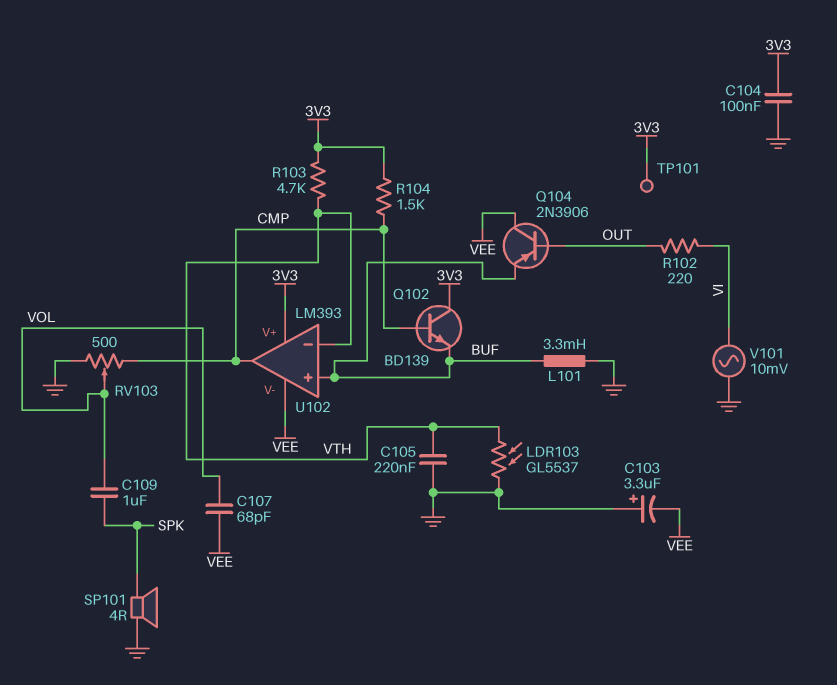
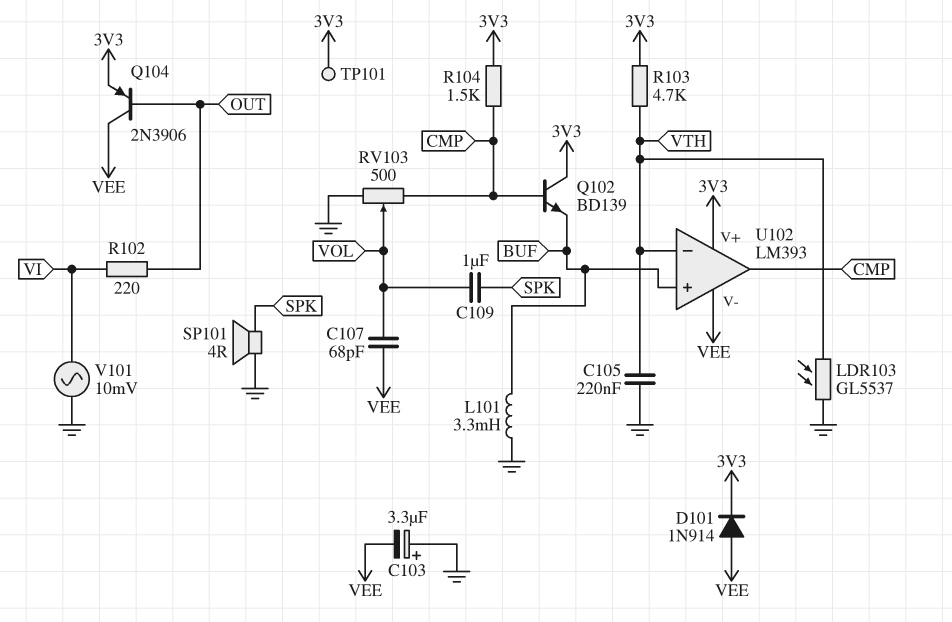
C104: 100nF (3V3, GND) -> none
D101: none -> diode 1N914 (A VEE, K 3V3)
Q104: PNP 2N3906 (B OUT, C VEE, E BUF) -> PNP 2N3906 (B OUT, C VEE, E 3V3)

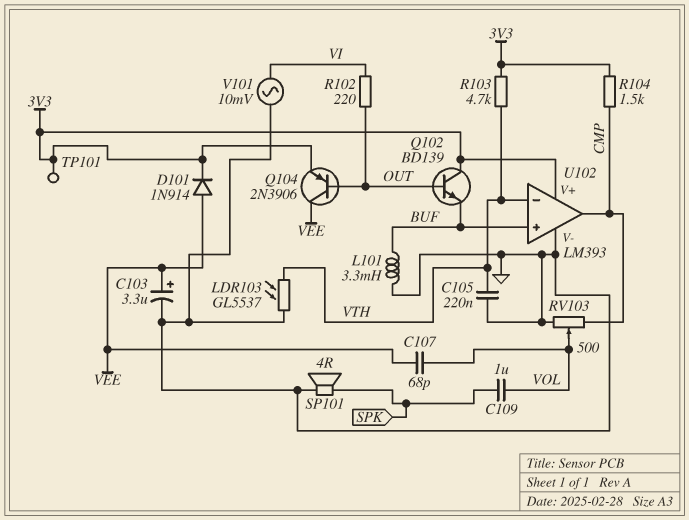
C103: 3.3uF (plus GND, minus VEE) -> 3.3uF (plus VEE, minus GND)
Q102: NPN BD139 (B CMP, C 3V3, E BUF) -> NPN BD139 (B OUT, C 3V3, E BUF)
U102 pin V-: VEE -> GND

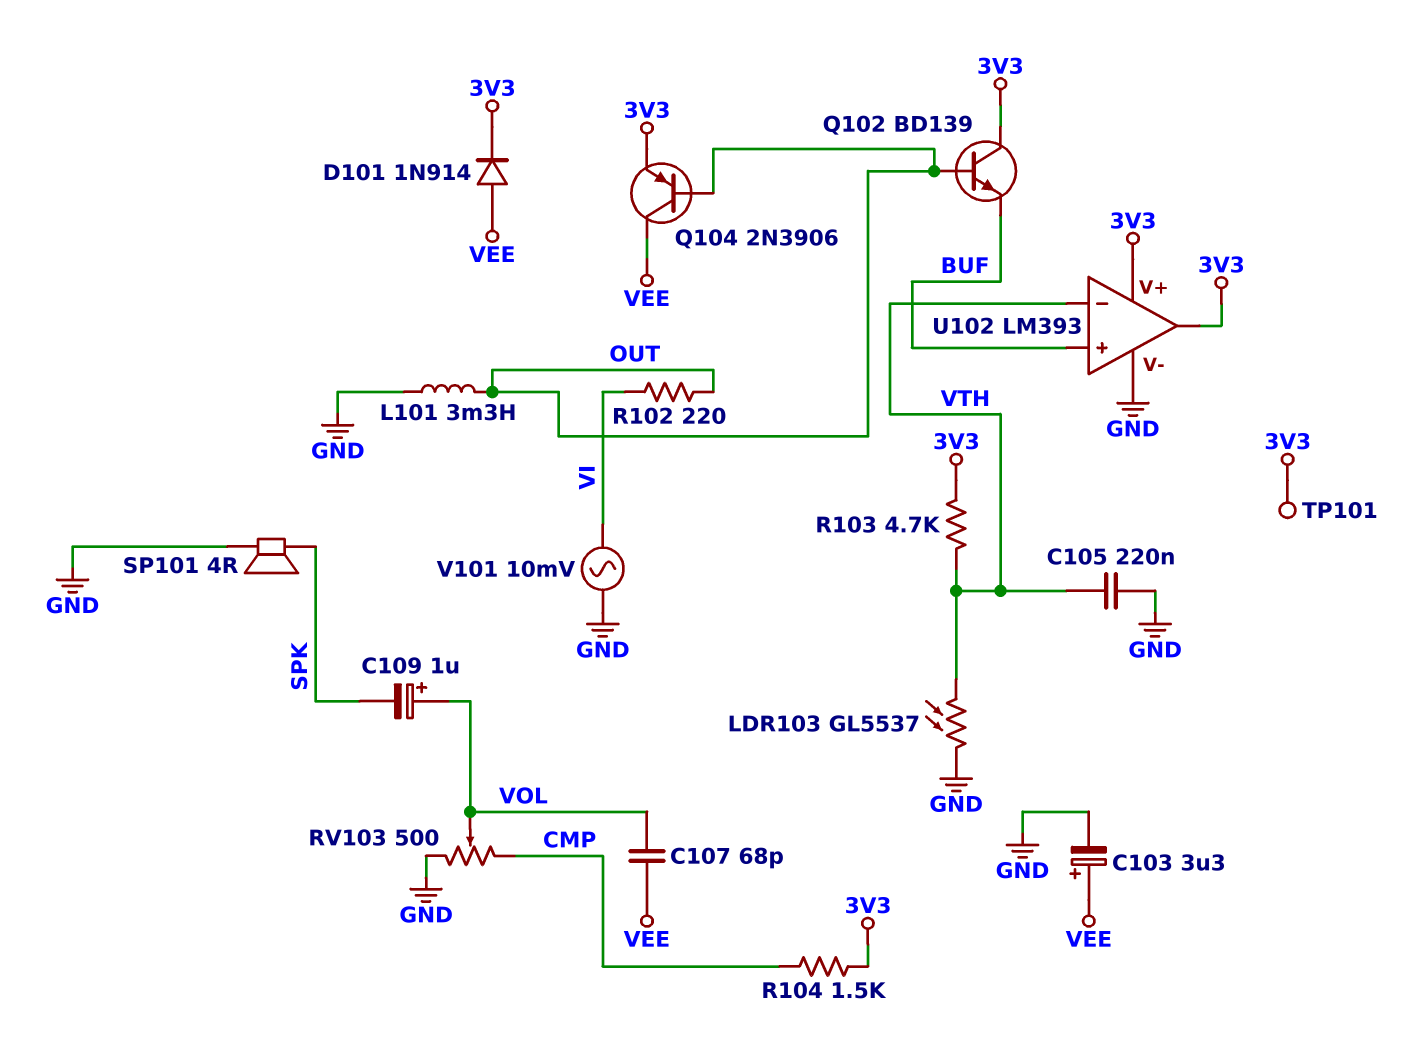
C109: 1uF (SPK, VOL) -> 1uF (plus VOL, minus SPK)
L101: 3.3mH (BUF, GND) -> 3.3mH (GND, OUT)
U102 pin out: CMP -> 3V3

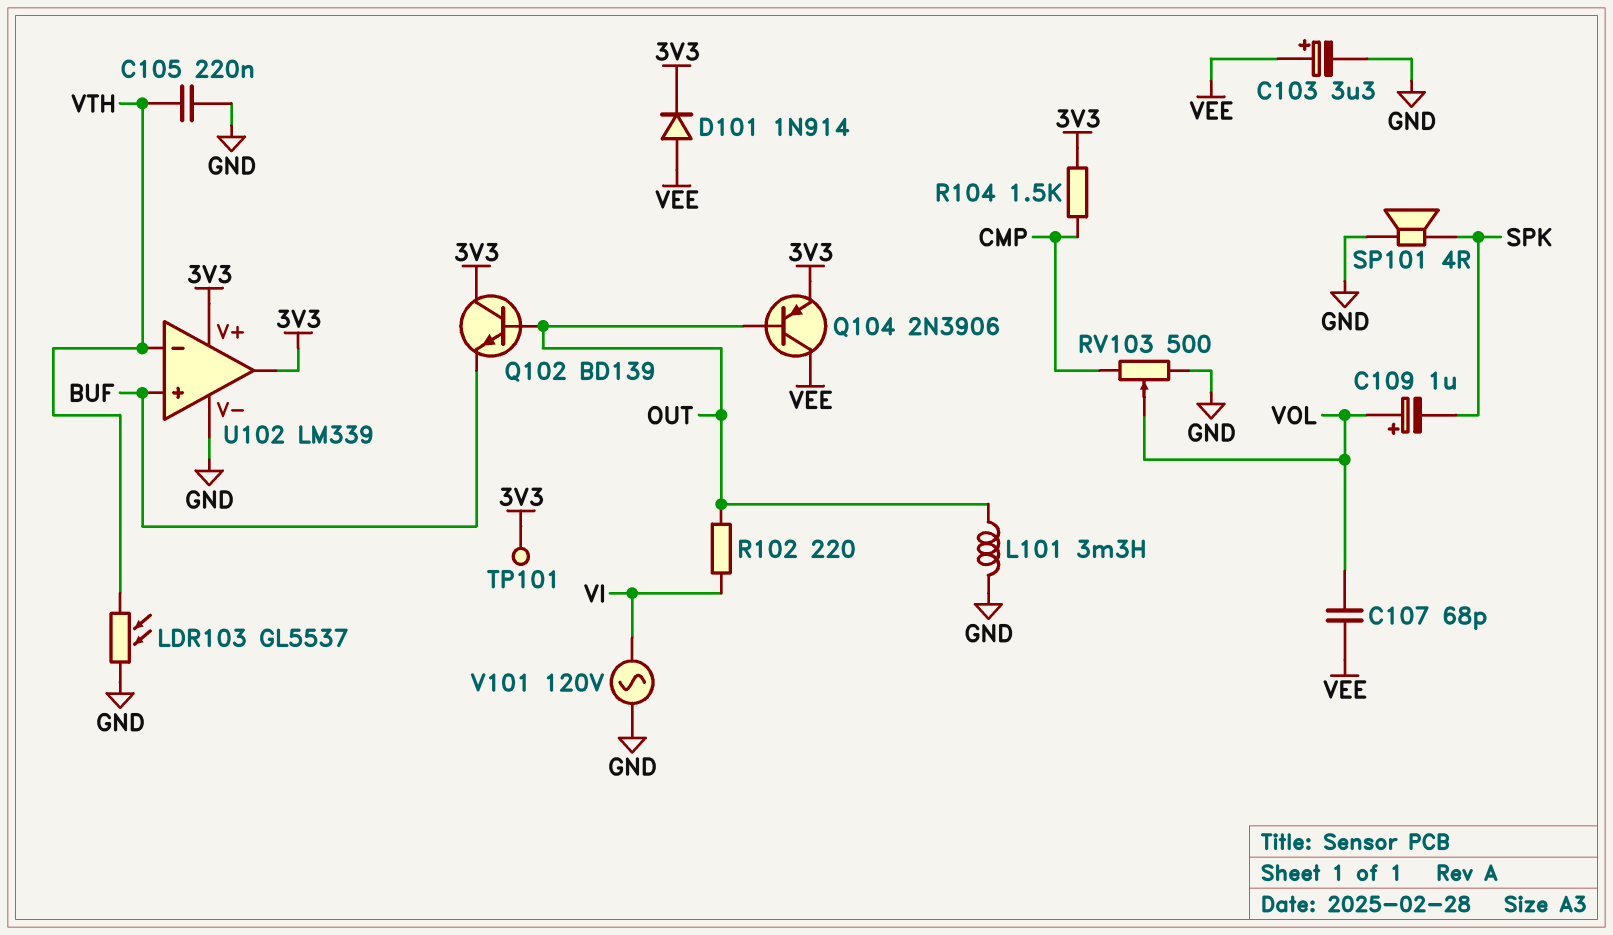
R103: 4.7k (3V3, VTH) -> none
U102: LM393 -> LM339
V101: AC 10mV (GND, VI) -> AC 120V (GND, VI)

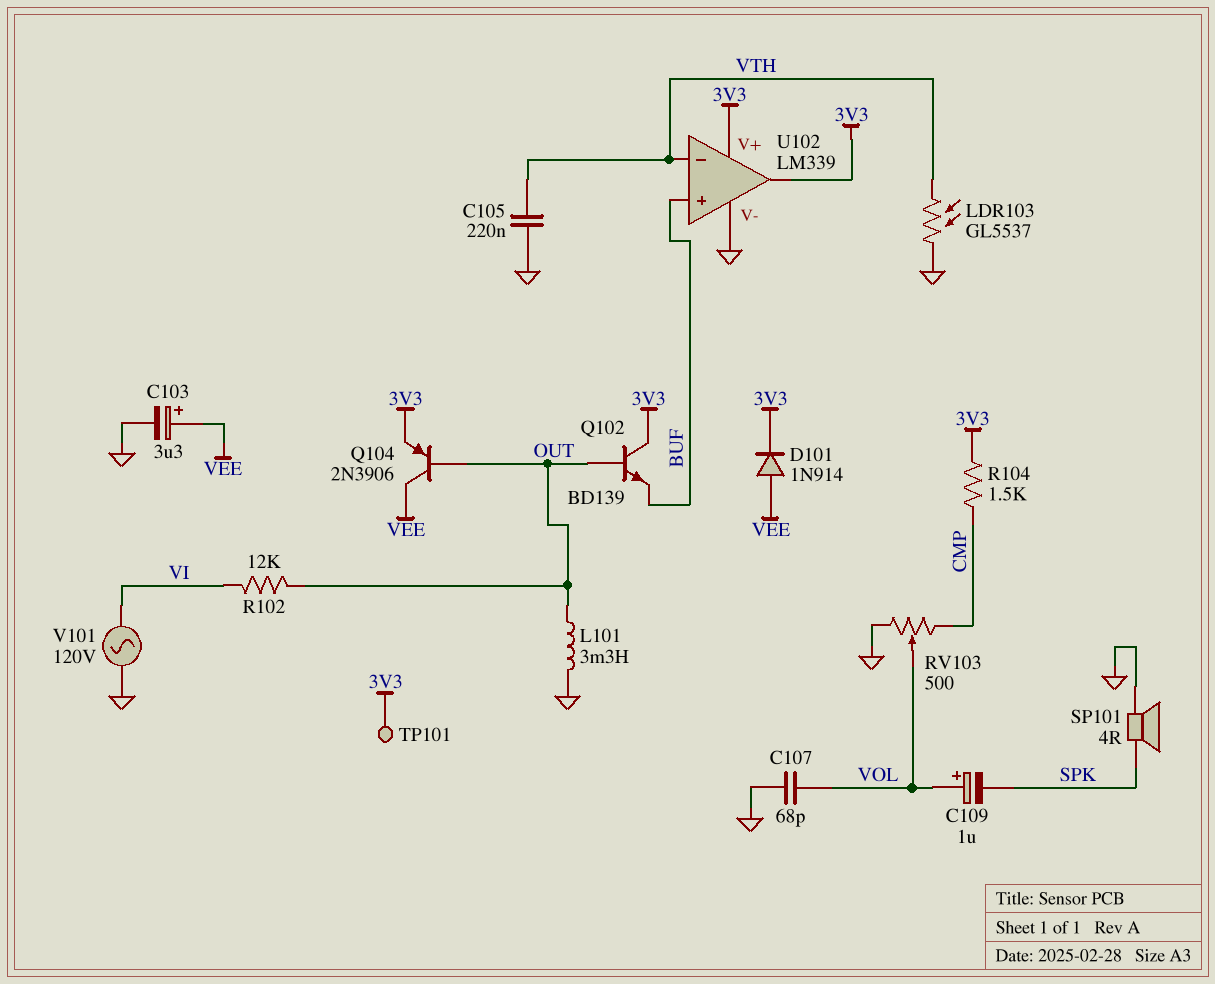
C107: 68pF (VEE, VOL) -> 68pF (GND, VOL)
R102: 220 (OUT, VI) -> 12k (OUT, VI)

